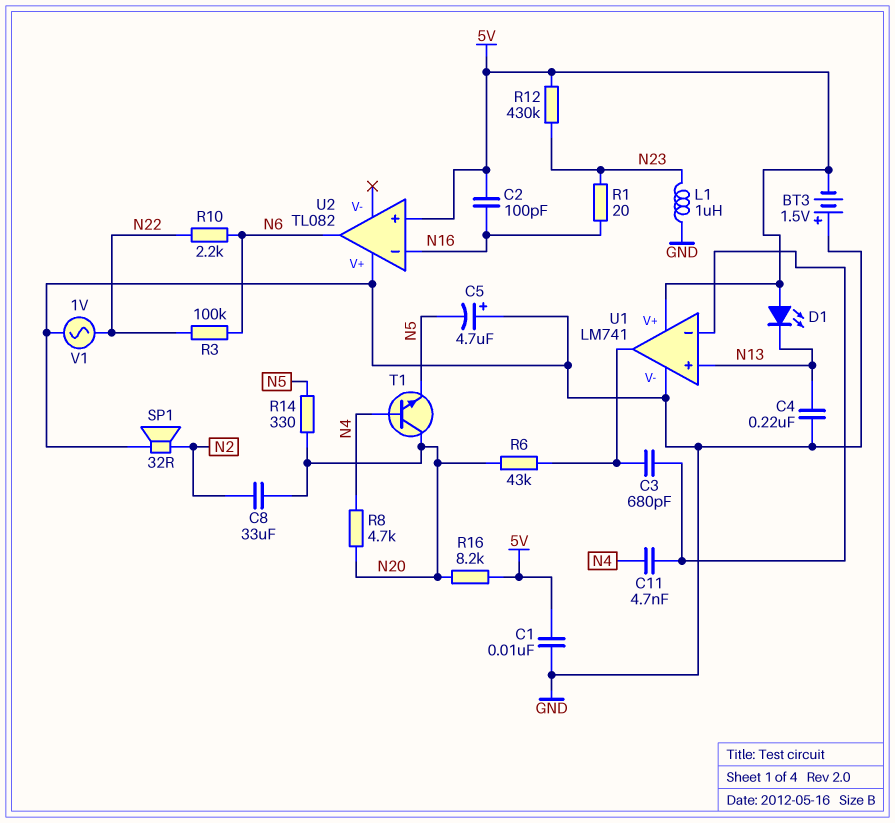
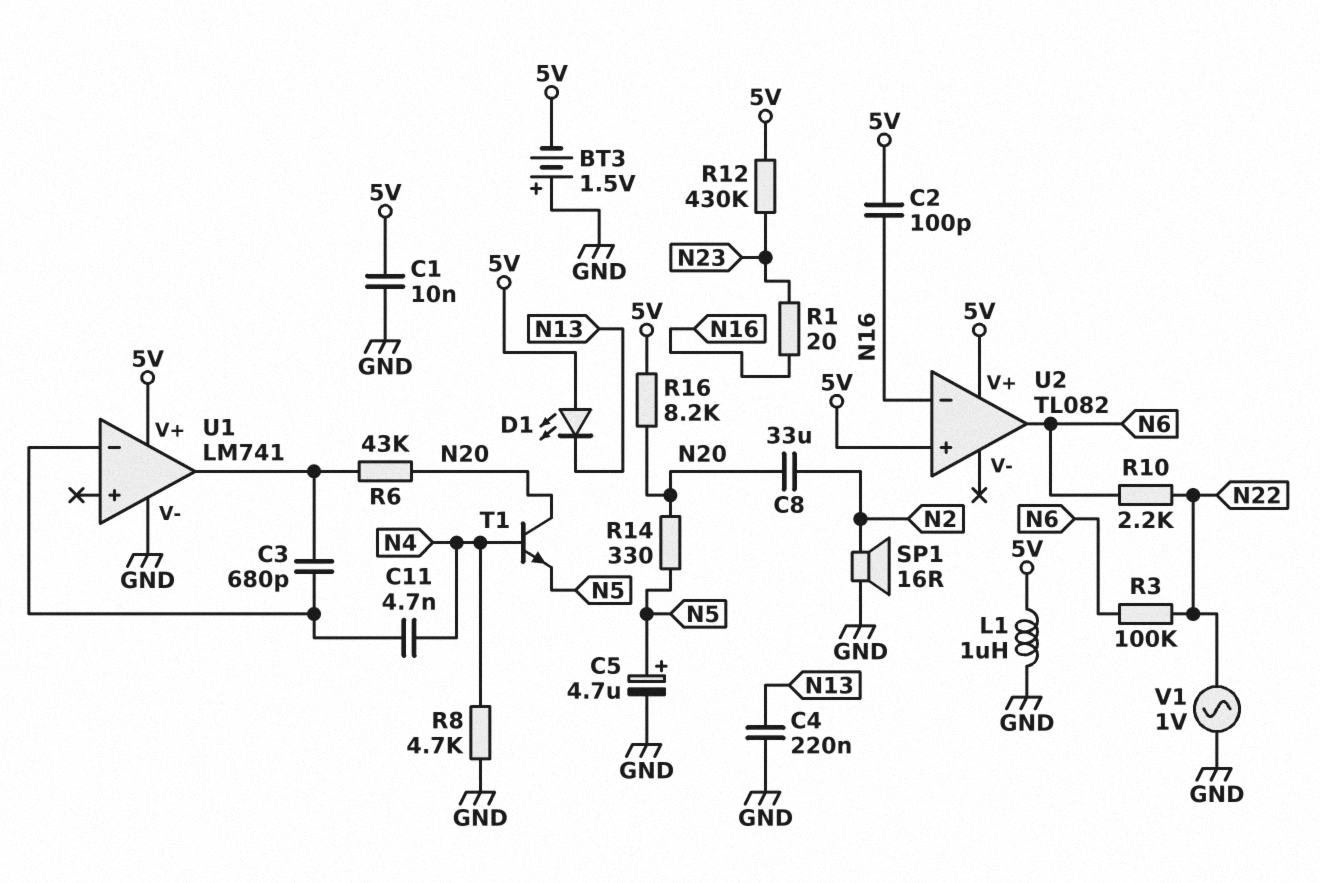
C5: 4.7uF (plus GND, minus N5) -> 4.7uF (plus N5, minus GND)
L1: 1uH (GND, N23) -> 1uH (5V, GND)
R8: 4.7k (N4, N20) -> 4.7k (GND, N4)
SP1: speaker 32R (GND, N2) -> speaker 16R (GND, N2)
U1 pin in+: N13 -> none
U2 pin V+: GND -> 5V

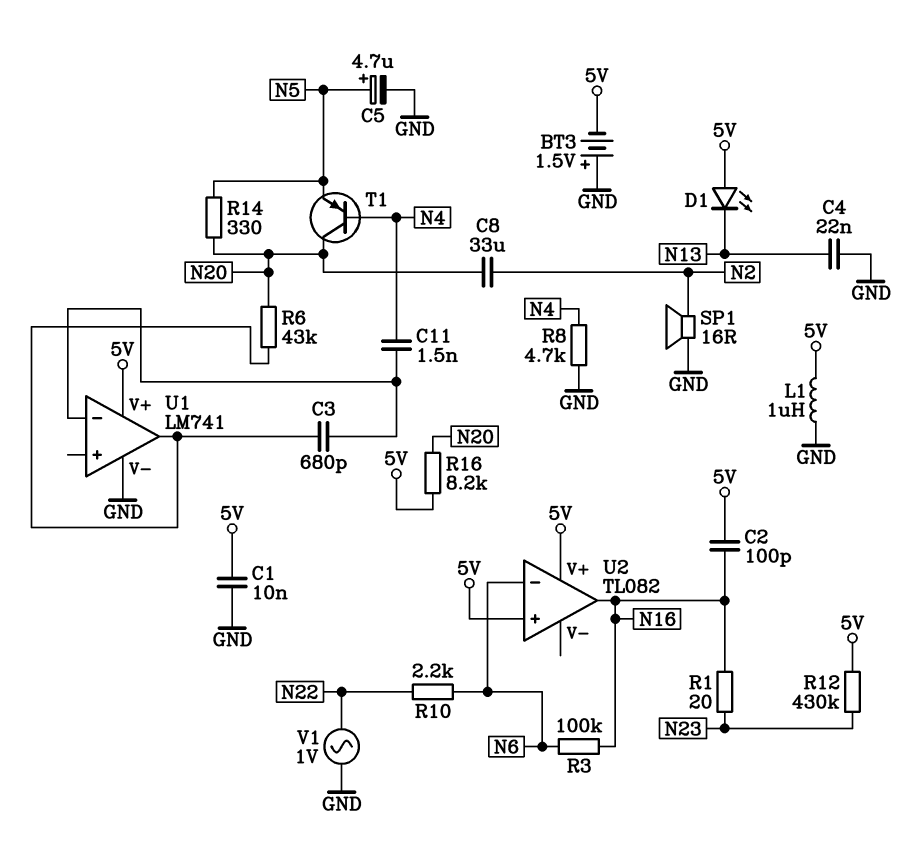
C4: 220nF (GND, N13) -> 22nF (GND, N13)
C11: 4.7nF (N4, U1/in-) -> 1.5nF (N4, U1/in-)
R3: 100k (N6, N22) -> 100k (N6, N16)
T1: NPN (B N4, C N20, E N5) -> PNP (B N4, C N20, E N5)
U2 pin in-: N16 -> N6
U2 pin out: N6 -> N16

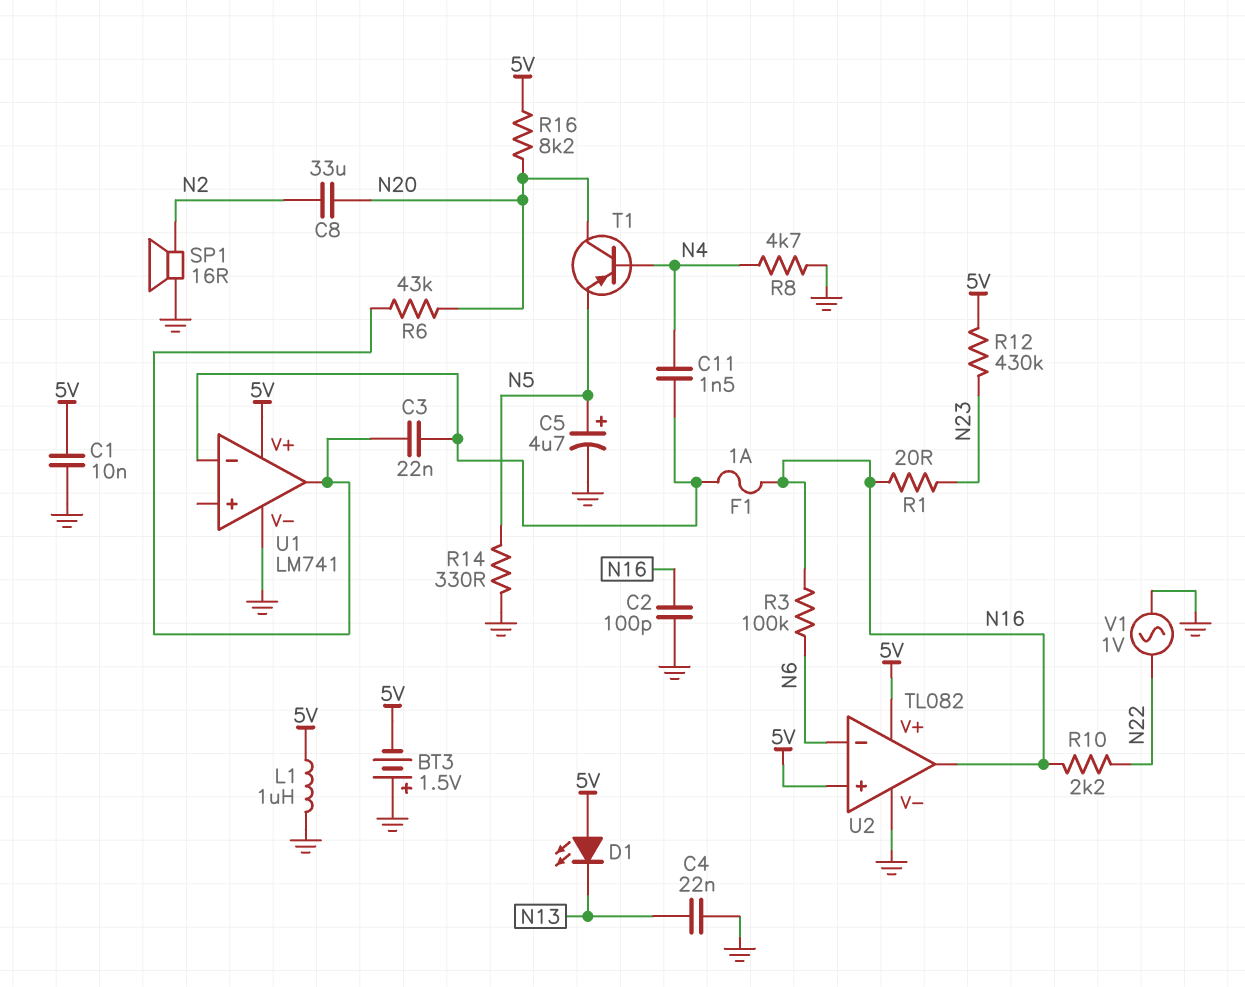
C2: 100pF (5V, N16) -> 100pF (GND, N16)
C3: 680pF (U1/in-, U1/out) -> 22nF (U1/in-, U1/out)
F1: none -> 1A (N16, U1/in-)
R10: 2.2k (N6, N22) -> 2.2k (N16, N22)
R14: 330 (N5, N20) -> 330 (GND, N5)
U2 pin V-: none -> GND

